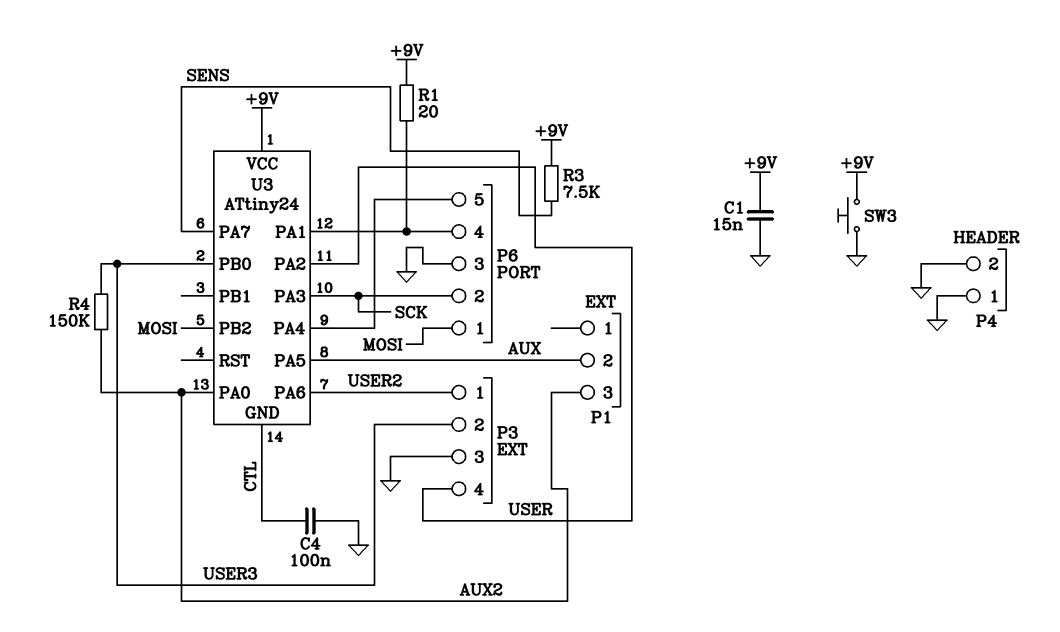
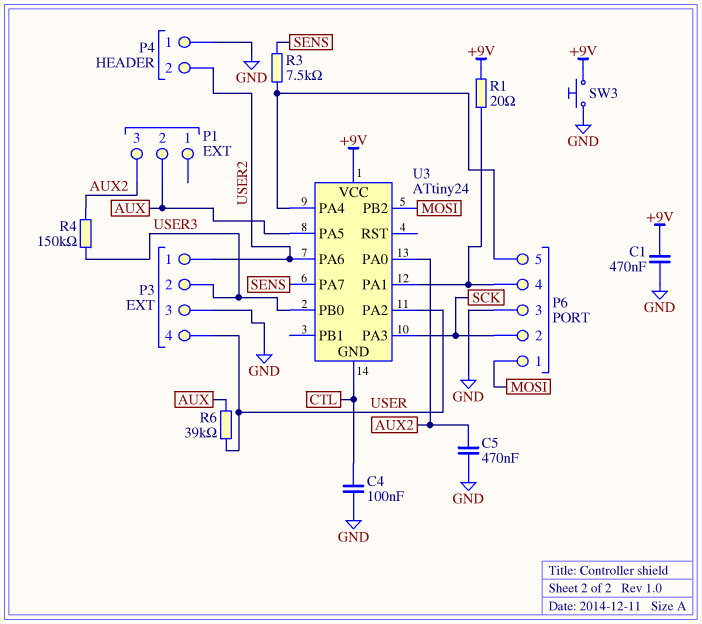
C1: 15nF (+9V, GND) -> 470nF (+9V, GND)
C5: none -> 470nF (AUX2, GND)
P4 pin 2: GND -> USER2
R3: 7.5k (+9V, SENS) -> 7.5k (P6/5, SENS)
R6: none -> 39k (AUX, USER)

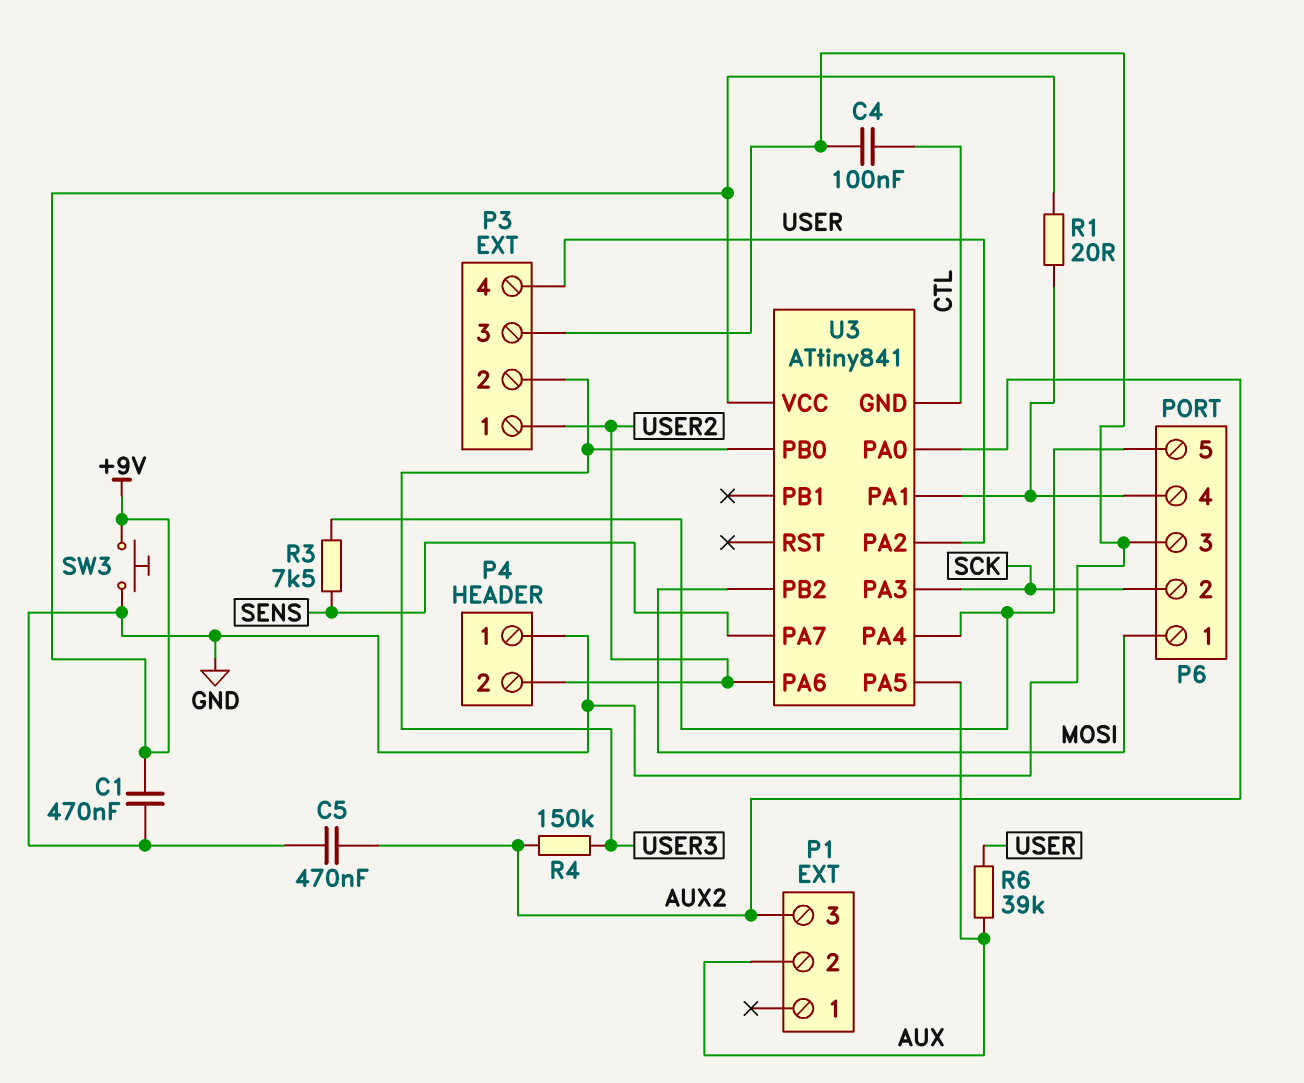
U3: ATtiny24 -> ATtiny841

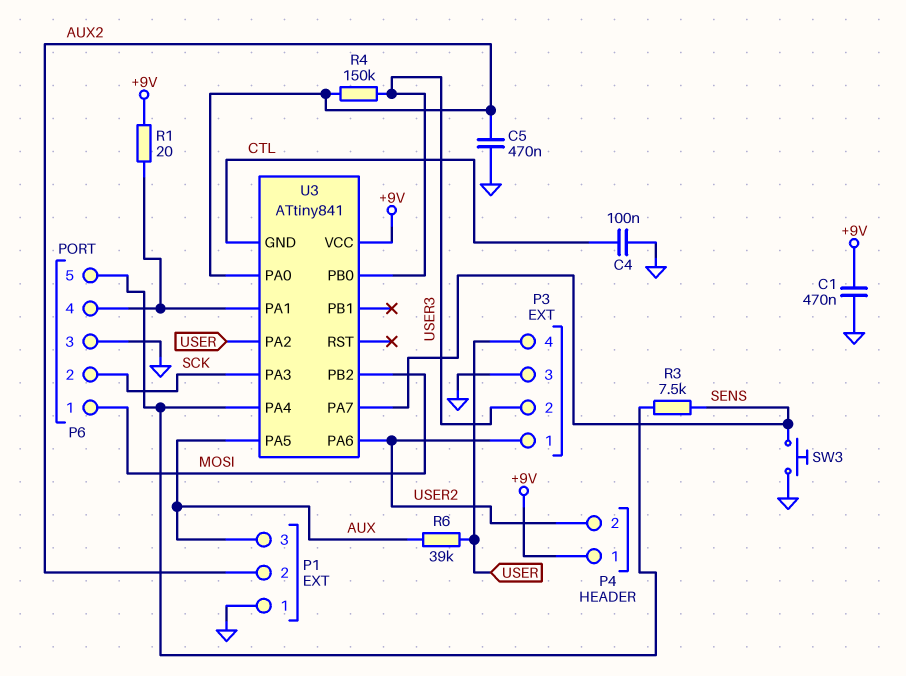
P1 pin 1: none -> GND
P1 pin 2: AUX -> AUX2
P1 pin 3: AUX2 -> AUX
P4 pin 1: GND -> +9V
SW3: button (+9V, GND) -> button (GND, SENS)

